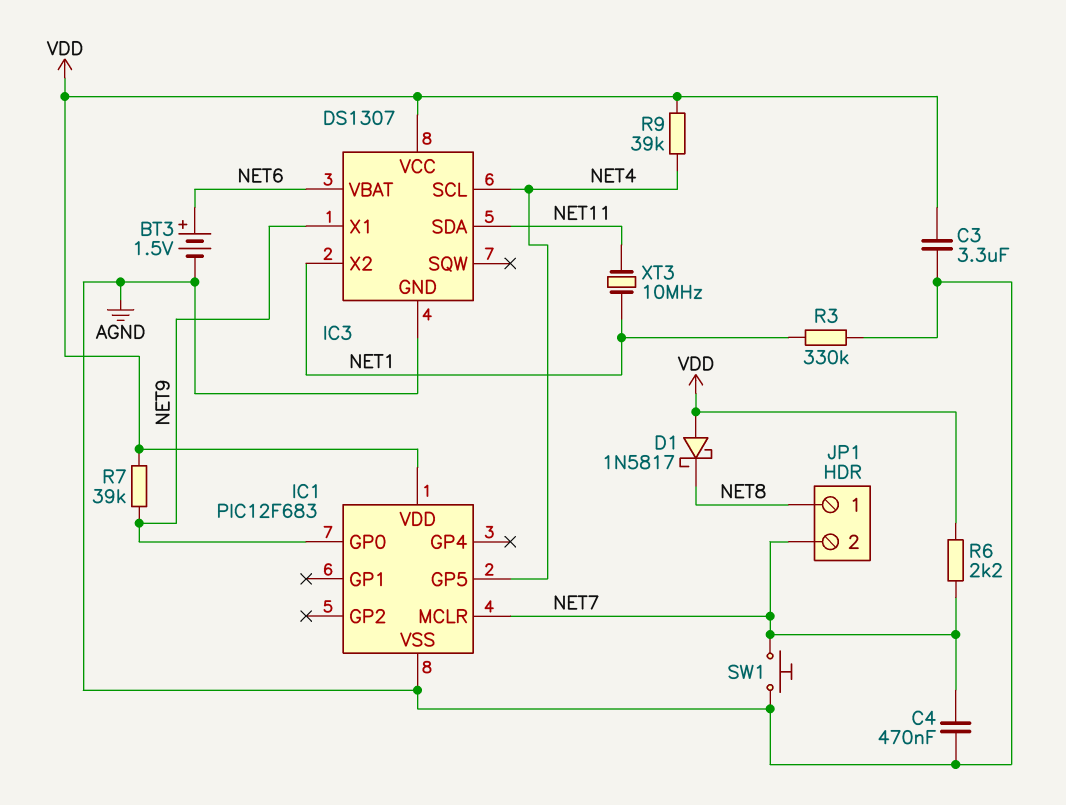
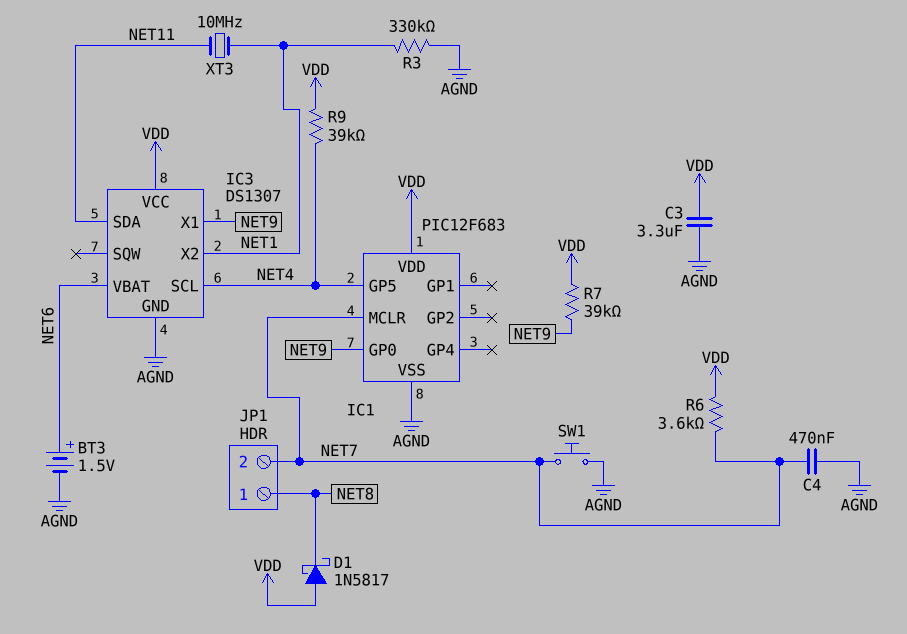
R6: 2.2k (NET7, VDD) -> 3.6k (NET7, VDD)

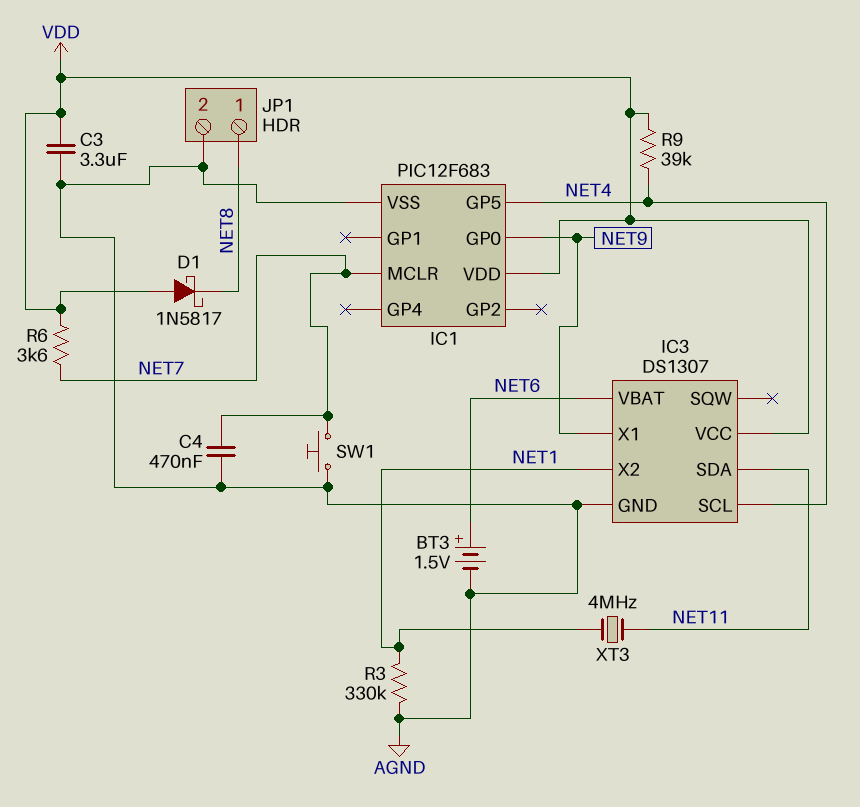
JP1 pin 2: NET7 -> AGND
R7: 39k (NET9, VDD) -> none
XT3: 10MHz (NET1, NET11) -> 4MHz (NET1, NET11)

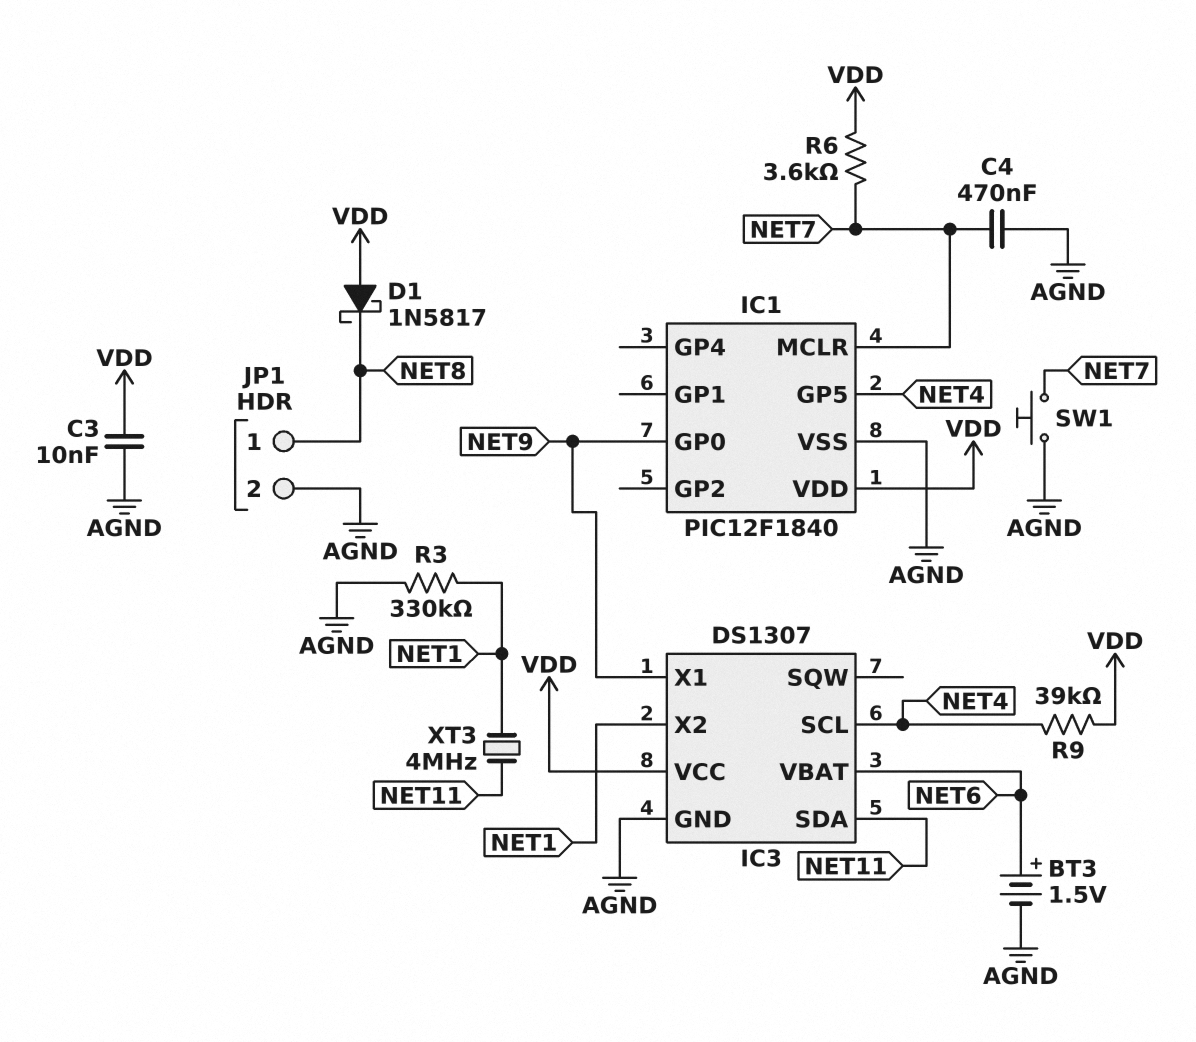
C3: 3.3uF (AGND, VDD) -> 10nF (AGND, VDD)
IC1: PIC12F683 -> PIC12F1840

